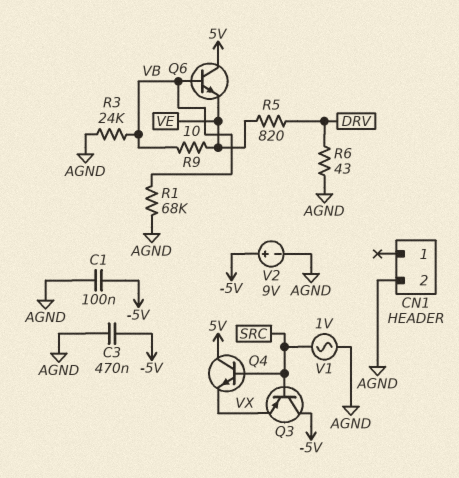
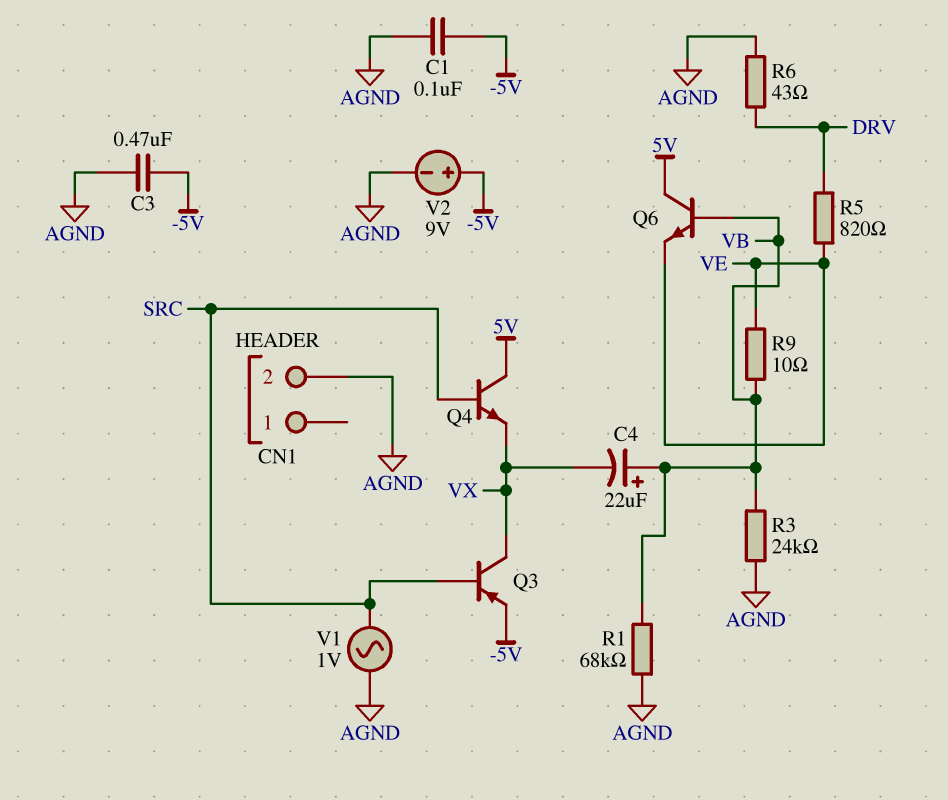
C4: none -> 22uF (plus VB, minus VX)
Q3: PNP (B SRC, C -5V, E VX) -> PNP (B SRC, C VX, E -5V)

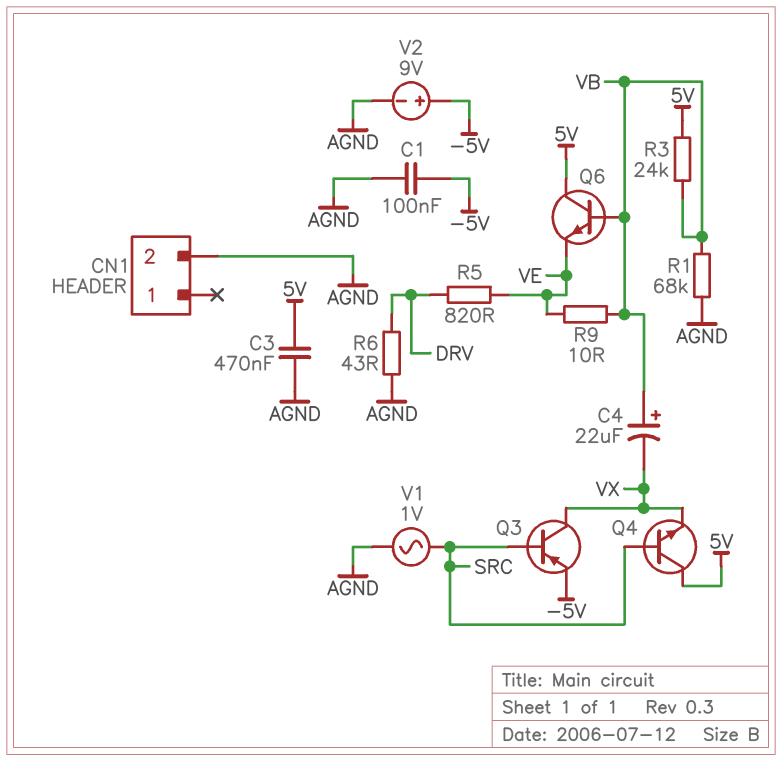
C3: 470nF (-5V, AGND) -> 470nF (5V, AGND)
R3: 24k (AGND, VB) -> 24k (5V, VB)

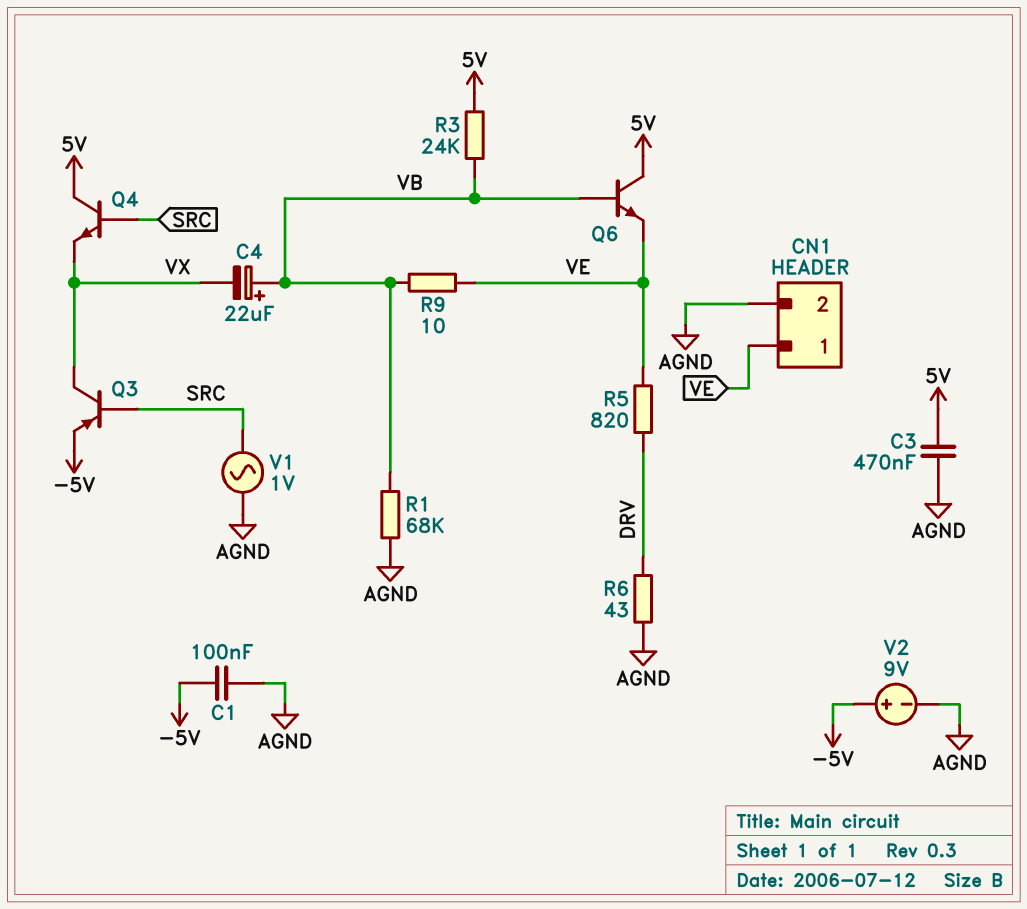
CN1 pin 1: none -> VE

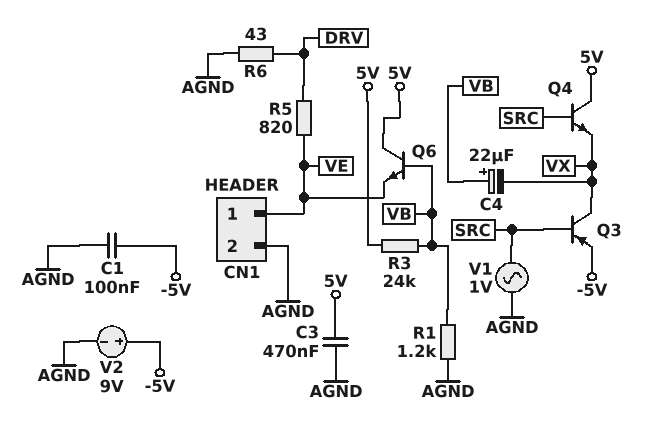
R1: 68k (AGND, VB) -> 1.2k (AGND, VB)
R9: 10 (VB, VE) -> none

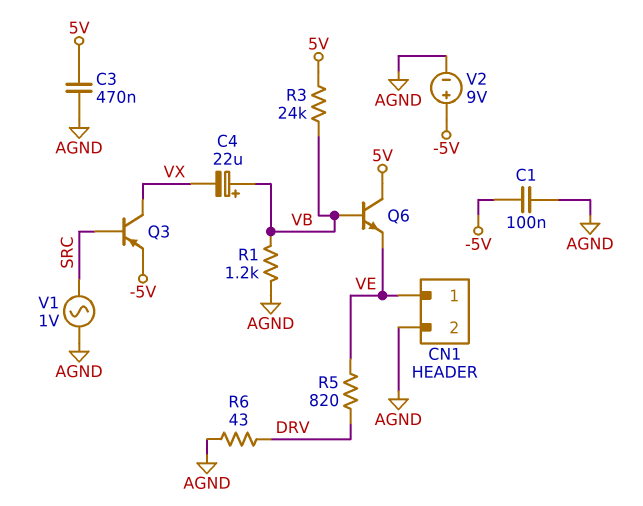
Q4: NPN (B SRC, C 5V, E VX) -> none

